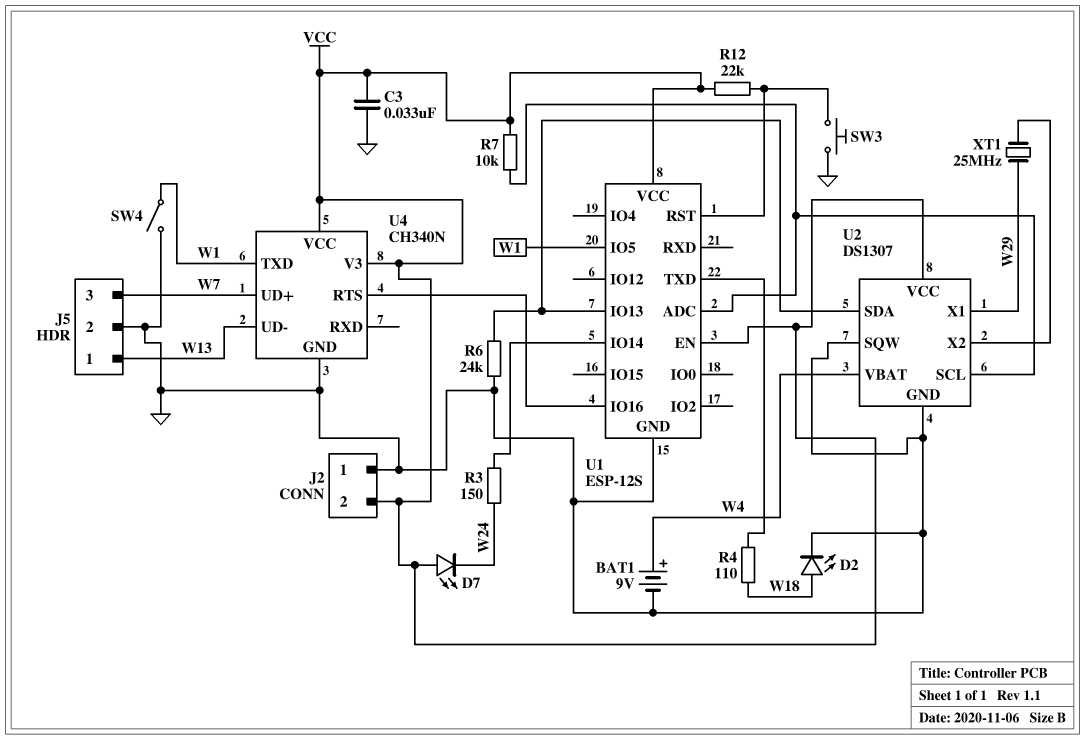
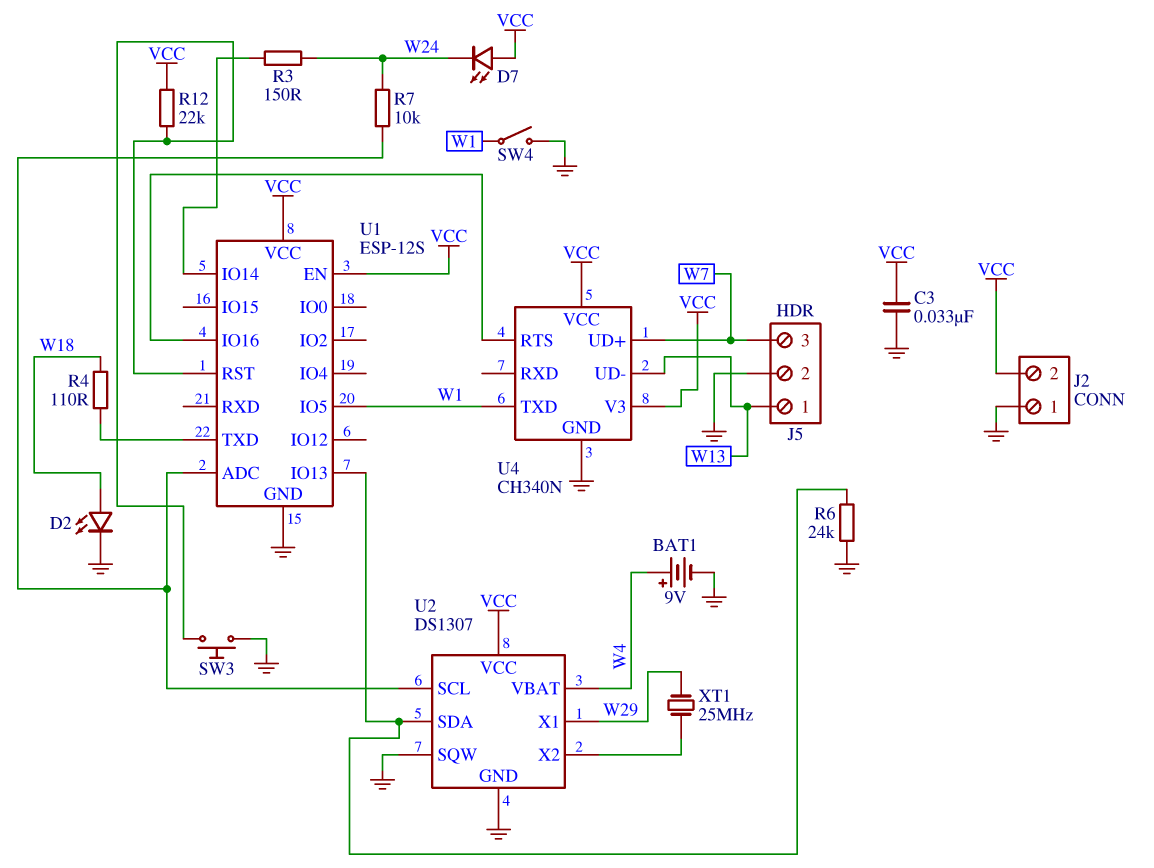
R7: 10k (U1/ADC, VCC) -> 10k (U1/ADC, W24)

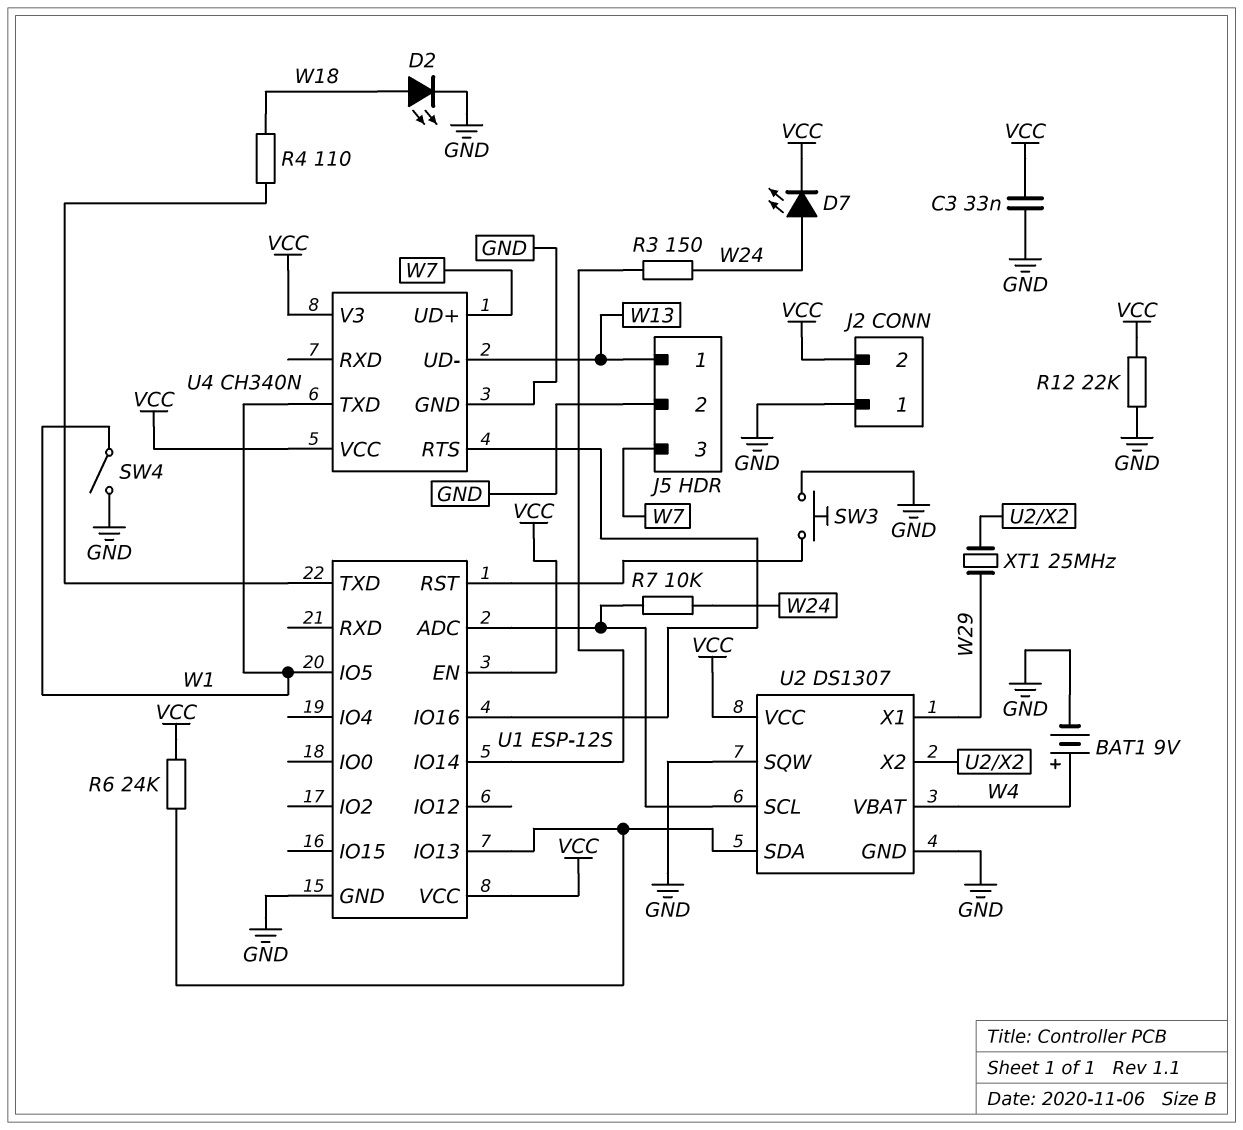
D7: LED (A VCC, K W24) -> LED (A W24, K VCC)
R6: 24k (GND, U1/IO13) -> 24k (U1/IO13, VCC)
R12: 22k (U1/RST, VCC) -> 22k (GND, VCC)

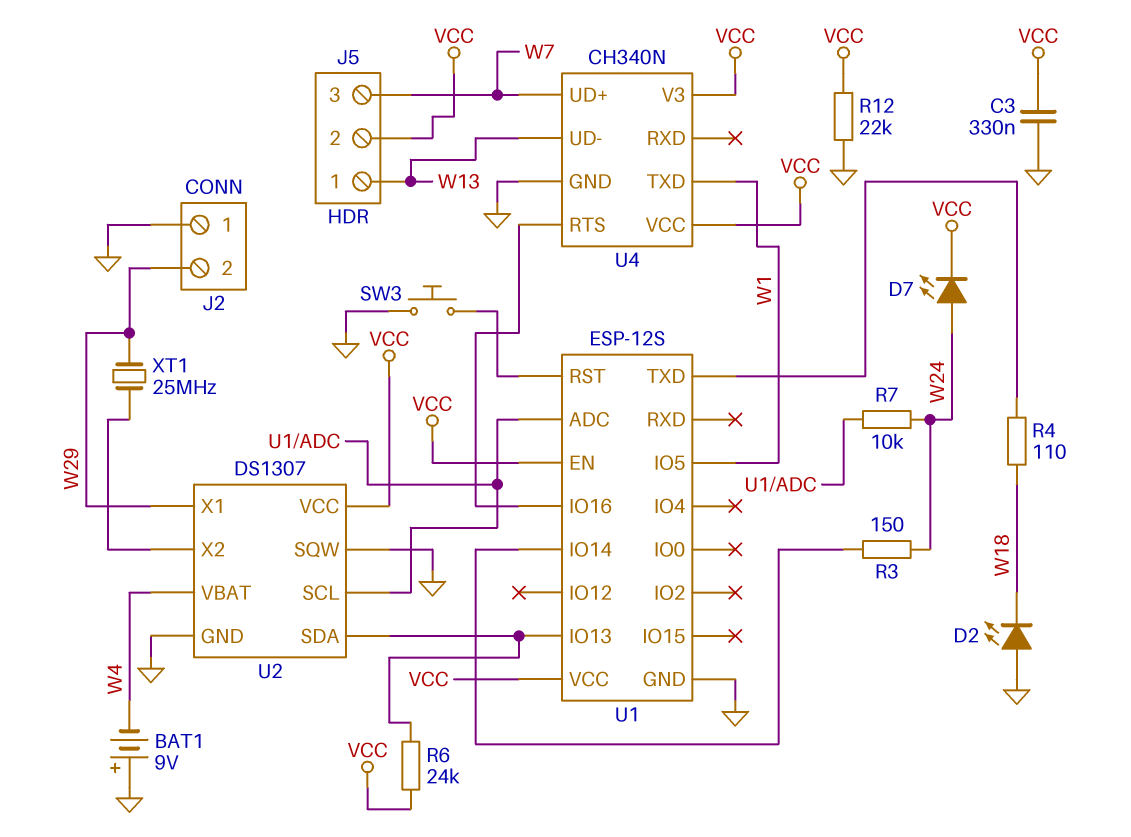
BAT1: 9V (plus W4, minus GND) -> 9V (plus GND, minus W4)
C3: 33nF (GND, VCC) -> 330nF (GND, VCC)
D2: LED (A W18, K GND) -> LED (A GND, K W18)
J2 pin 2: VCC -> W29
J5 pin 2: GND -> VCC
SW4: switch (GND, W1) -> none

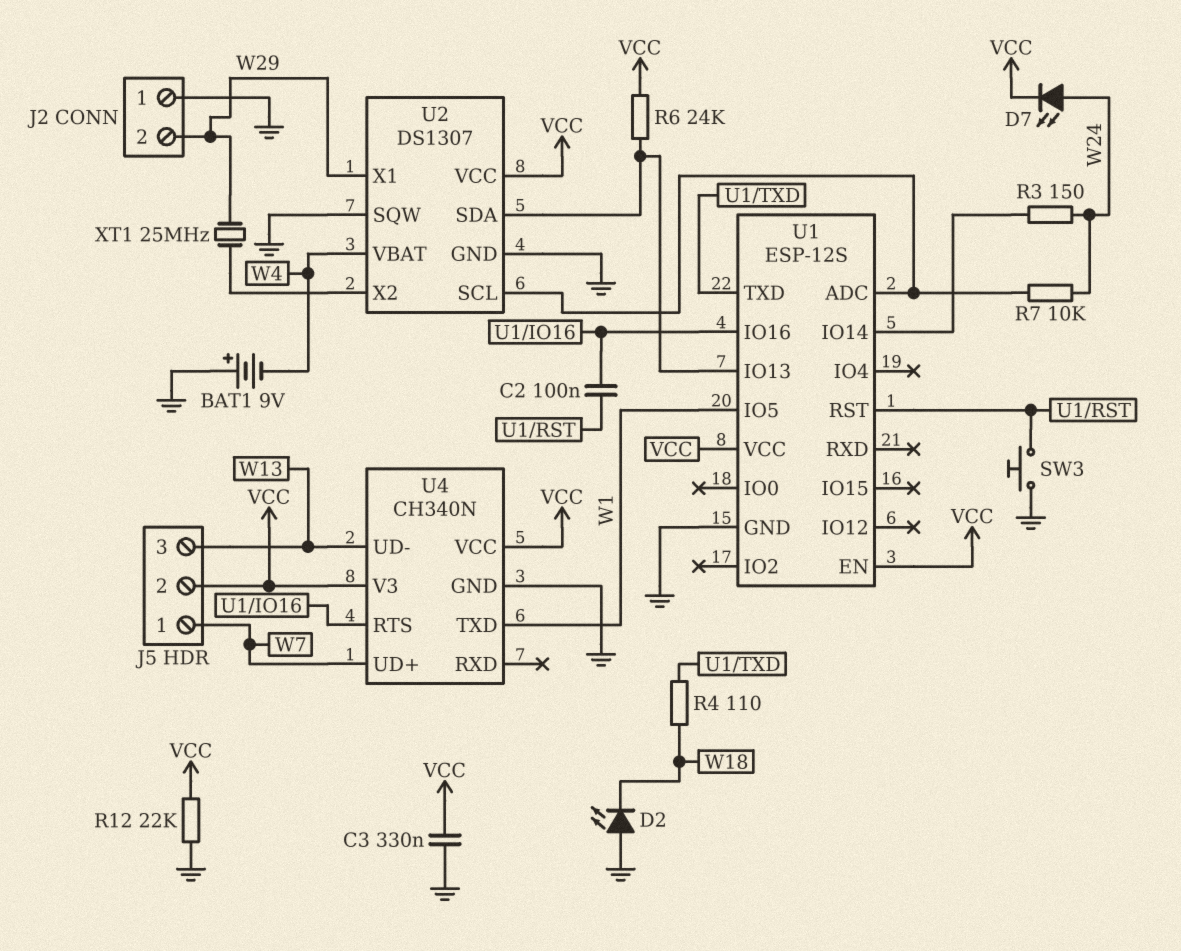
C2: none -> 100nF (U1/IO16, U1/RST)
J5 pin 1: W13 -> W7
J5 pin 3: W7 -> W13

